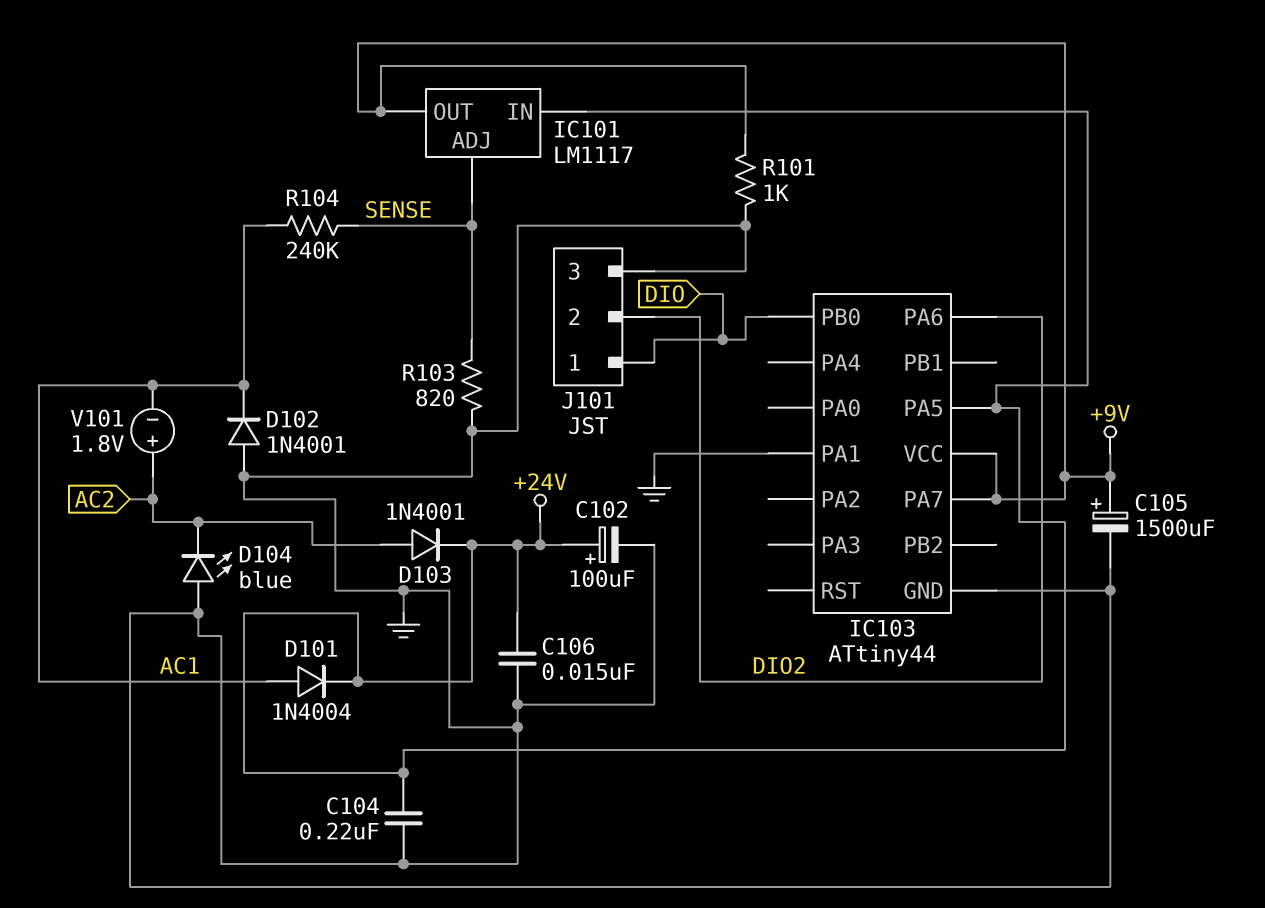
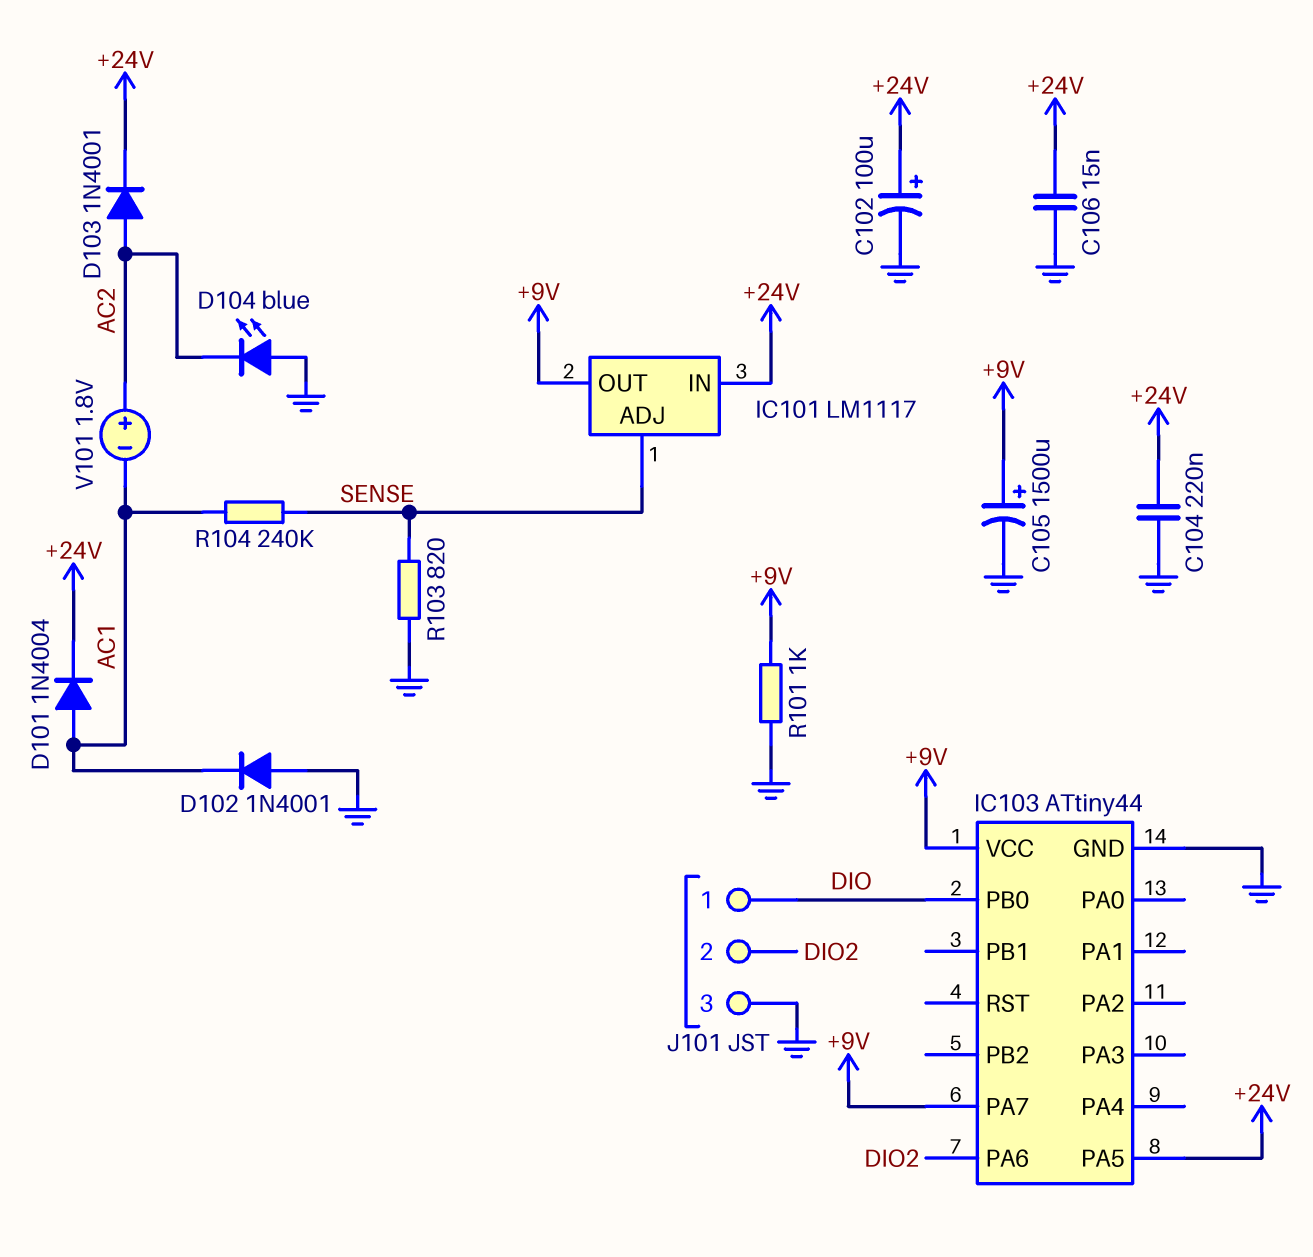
IC103 pin PA1: GND -> none

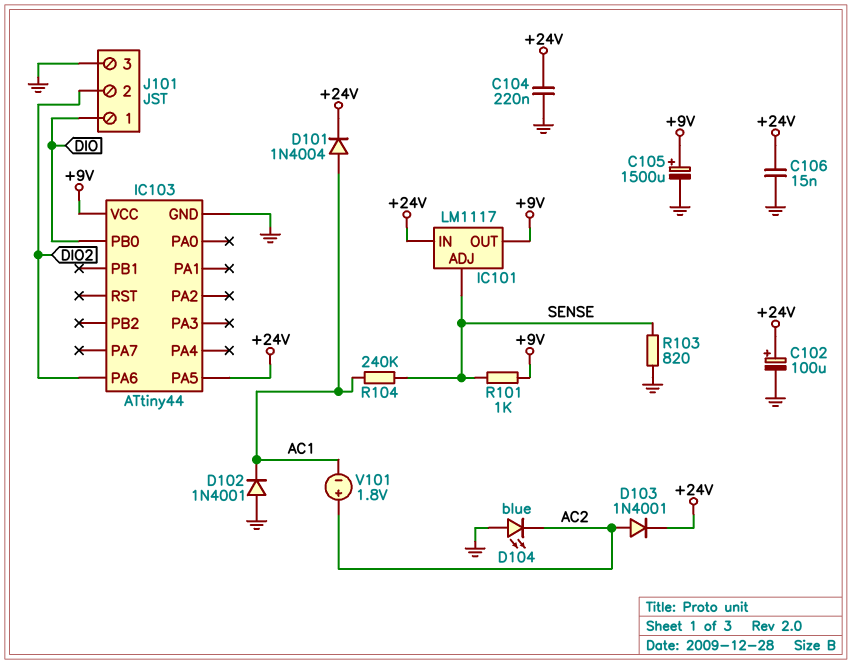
IC103 pin PA7: +9V -> none
R101: 1k (+9V, GND) -> 1k (+9V, SENSE)

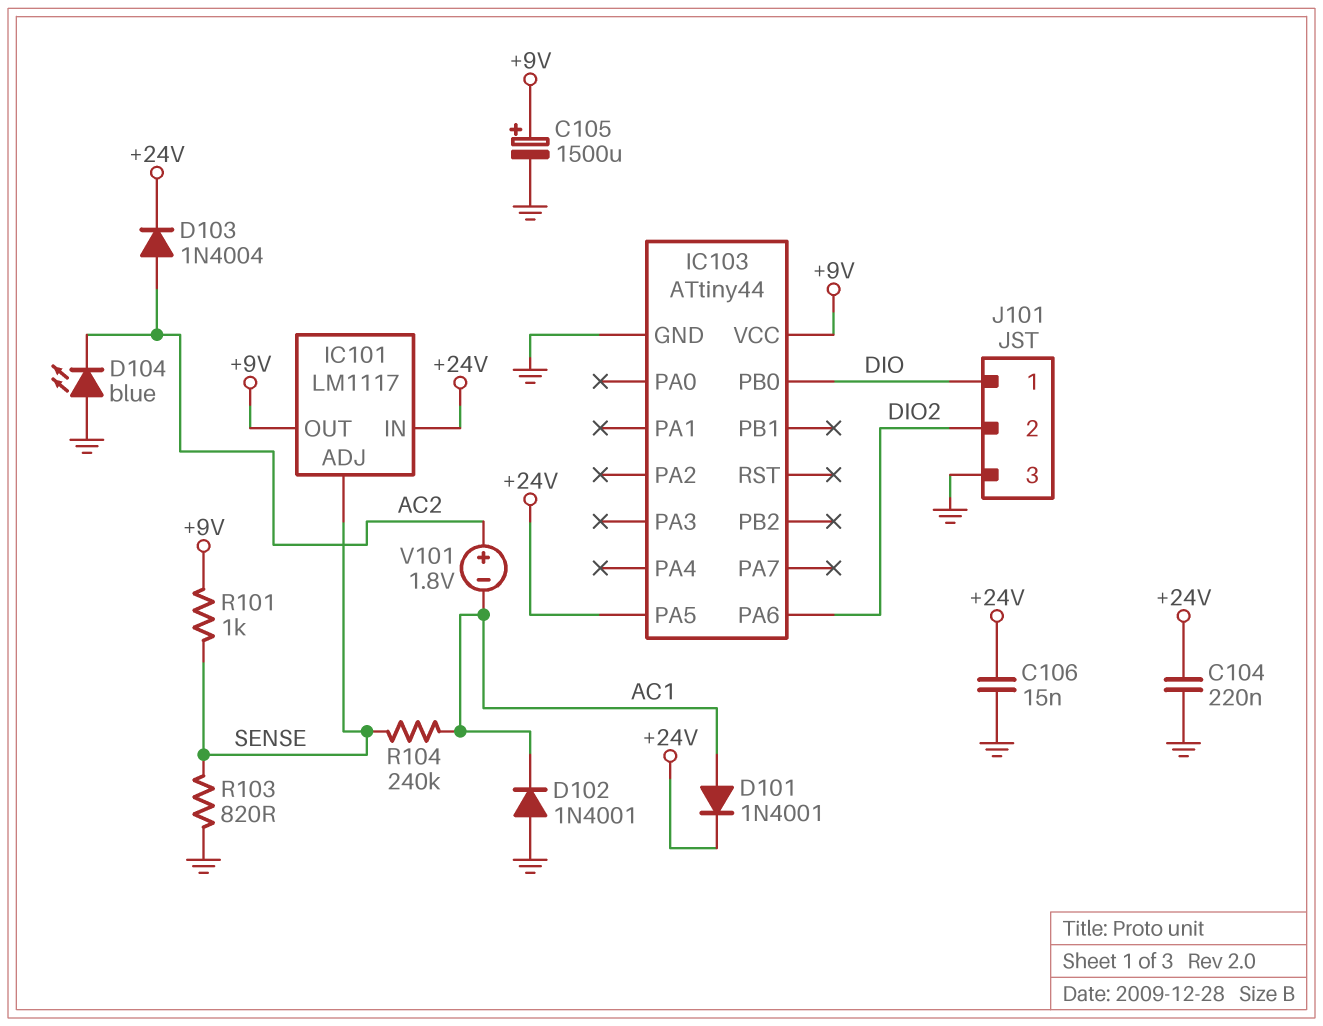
C102: 100uF (plus +24V, minus GND) -> none
D101: diode 1N4004 (A AC1, K +24V) -> diode 1N4001 (A AC1, K +24V)
D103: diode 1N4001 (A AC2, K +24V) -> diode 1N4004 (A AC2, K +24V)

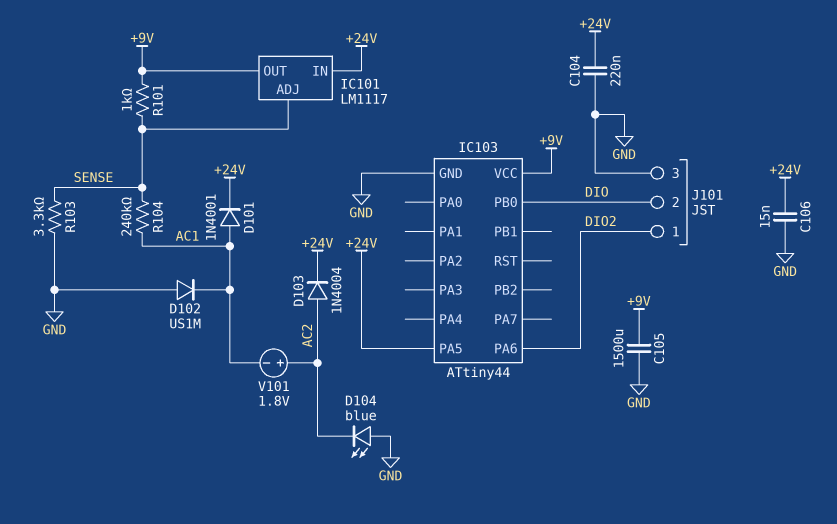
C105: 1500uF (plus +9V, minus GND) -> 1500uF (+9V, GND)
D102: diode 1N4001 (A GND, K AC1) -> diode US1M (A GND, K AC1)
J101 pin 1: DIO -> DIO2
J101 pin 2: DIO2 -> DIO
R103: 820 (GND, SENSE) -> 3.3k (GND, SENSE)

